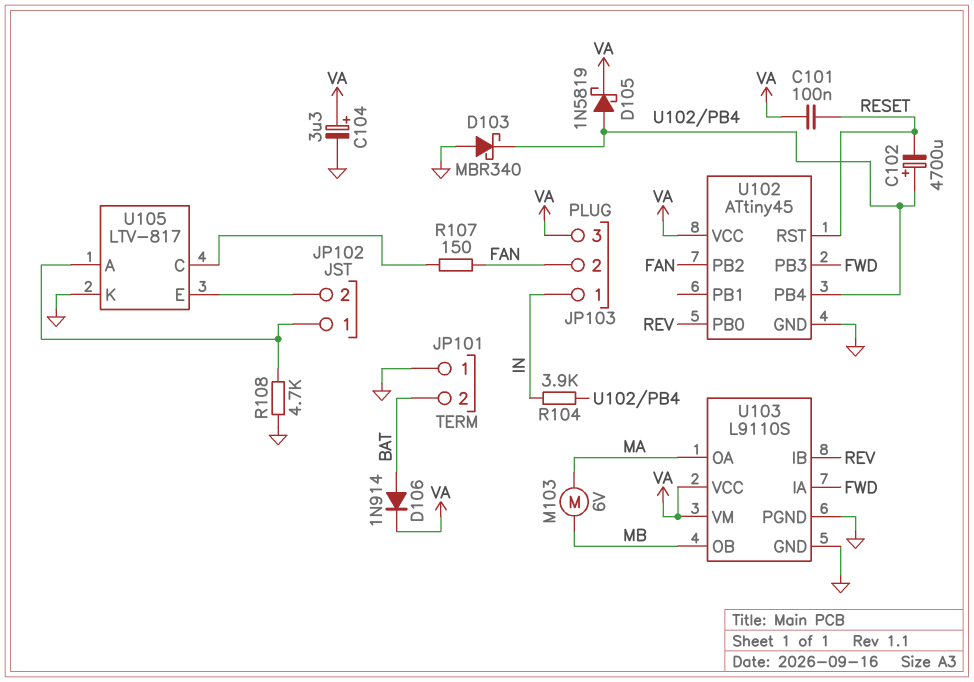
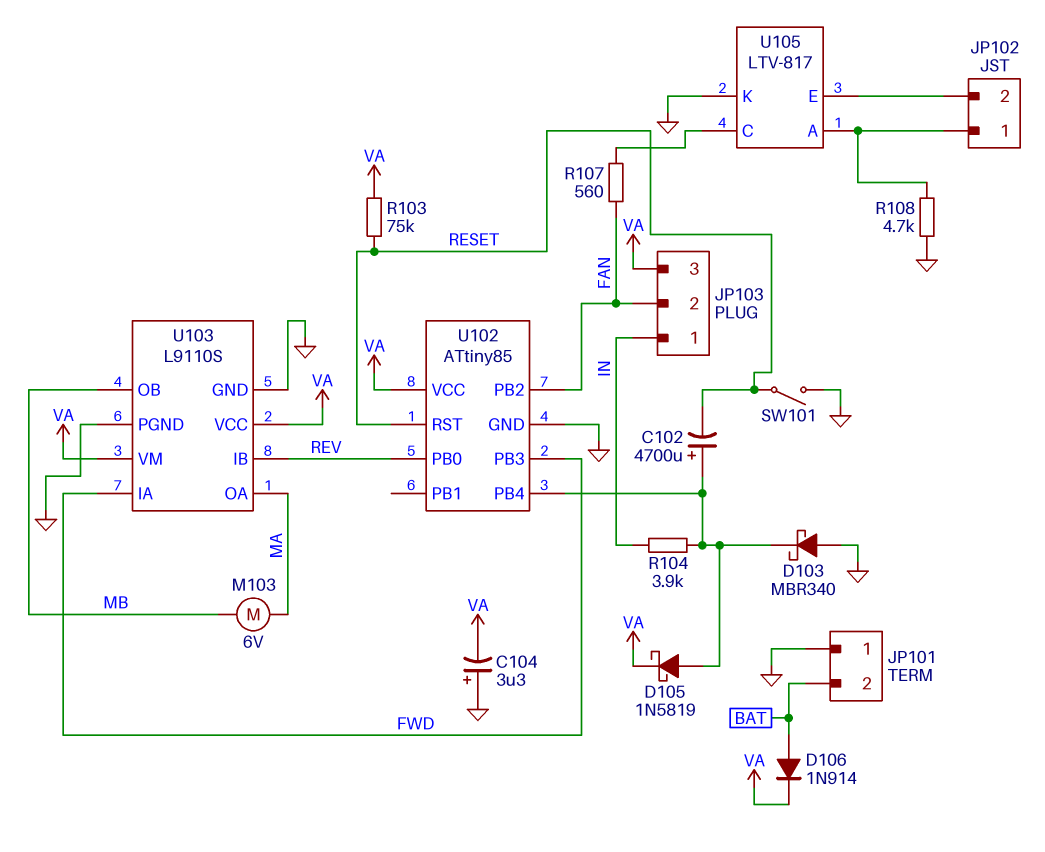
C101: 100nF (RESET, VA) -> none
C104: 3.3uF (plus VA, minus GND) -> 3.3uF (plus GND, minus VA)
R103: none -> 75k (RESET, VA)
R107: 150 (FAN, U105/C) -> 560 (FAN, U105/C)
SW101: none -> switch (GND, RESET)
U102: ATtiny45 -> ATtiny85

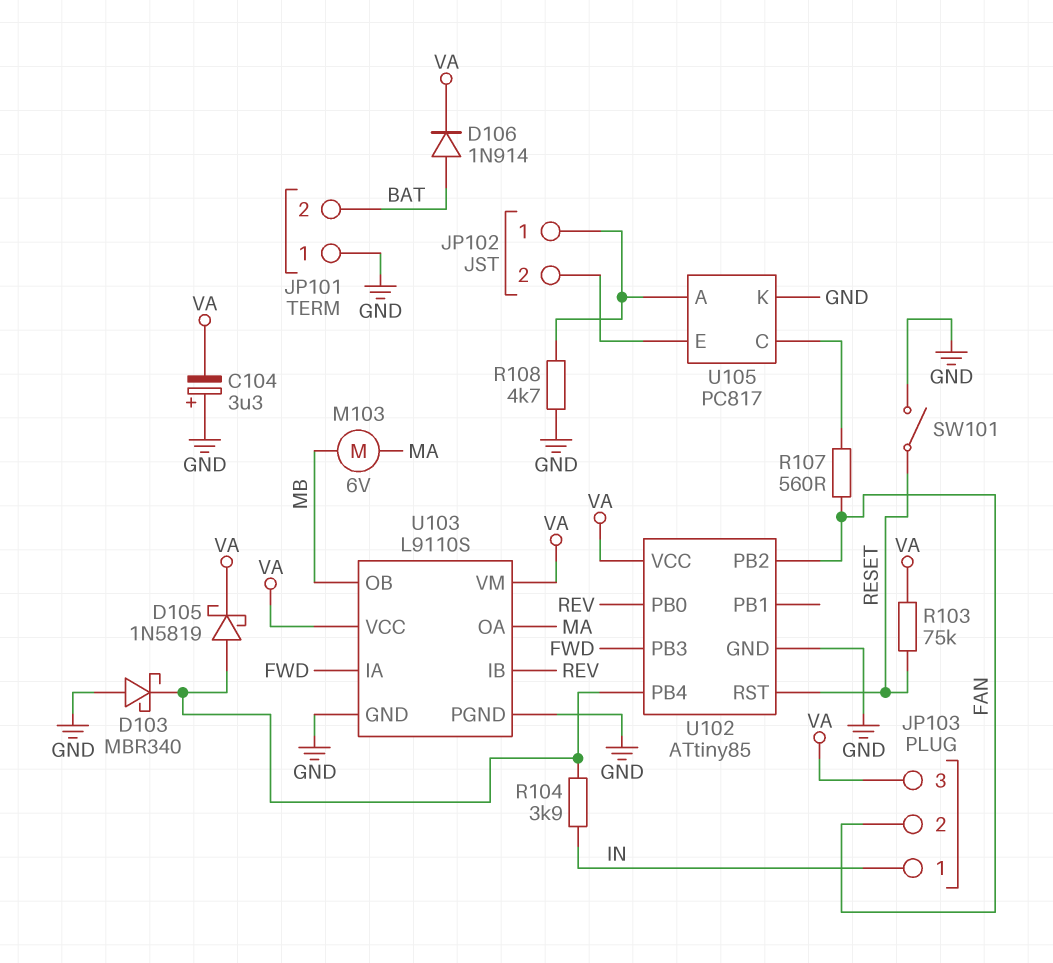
C102: 4700uF (plus U102/PB4, minus RESET) -> none
U105: LTV-817 -> PC817

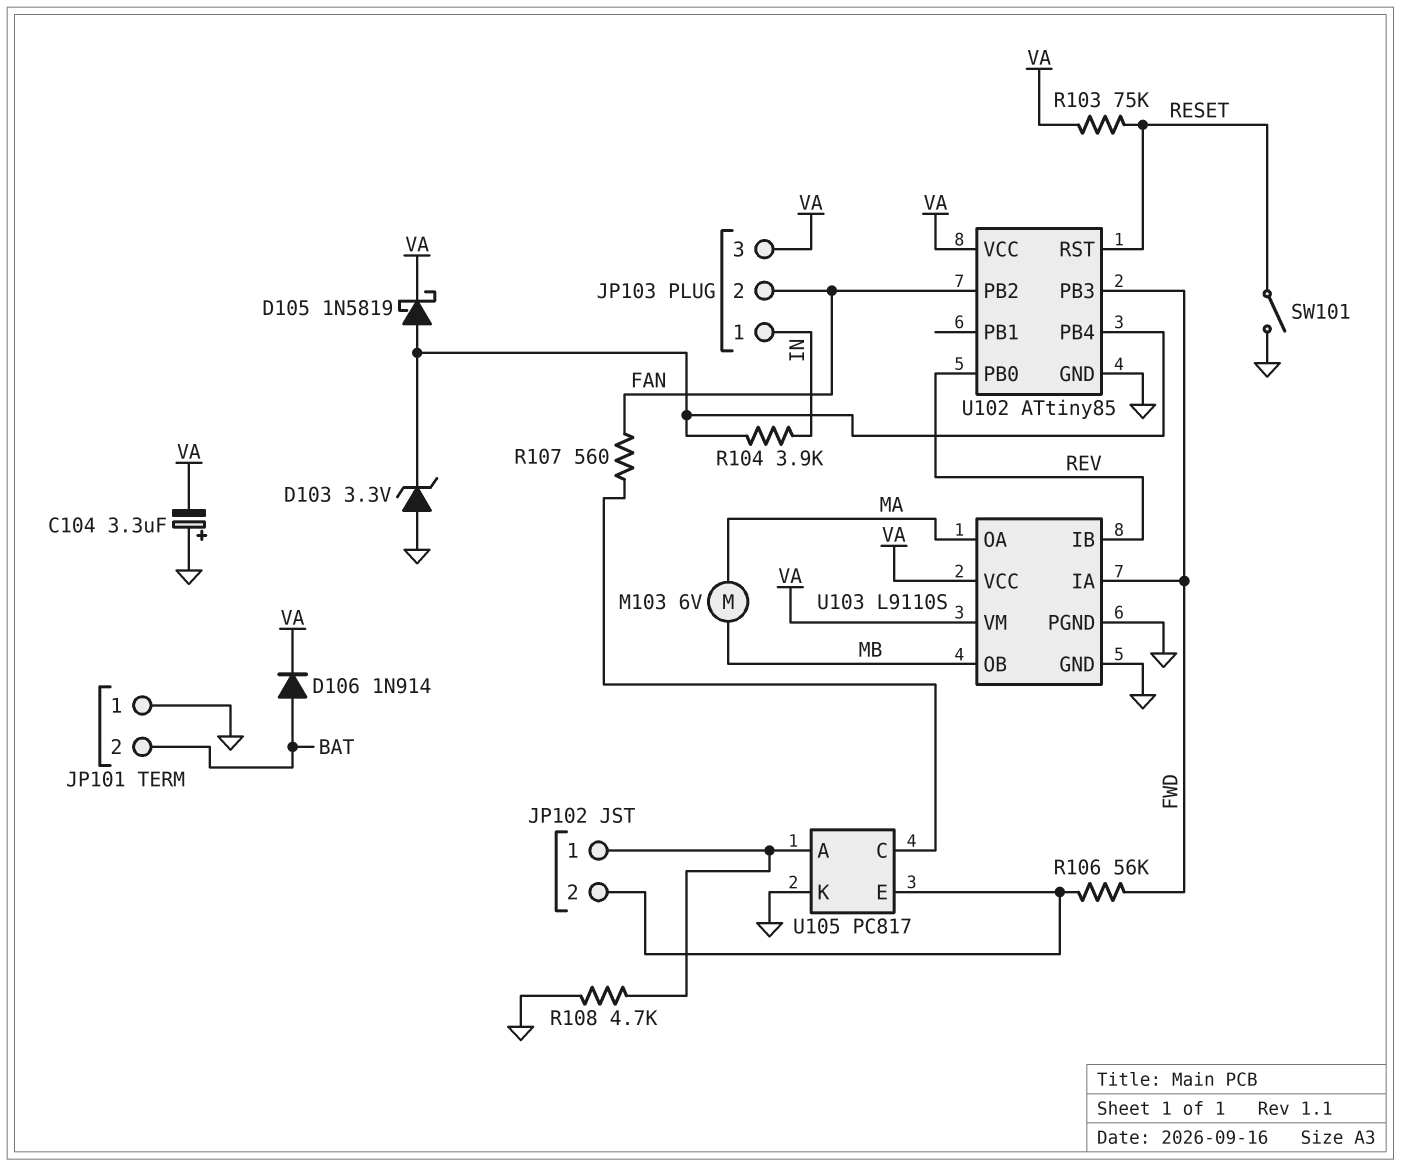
D103: schottky MBR340 (A GND, K U102/PB4) -> zener 3.3V (A GND, K U102/PB4)
R106: none -> 56k (FWD, JP102/2)

